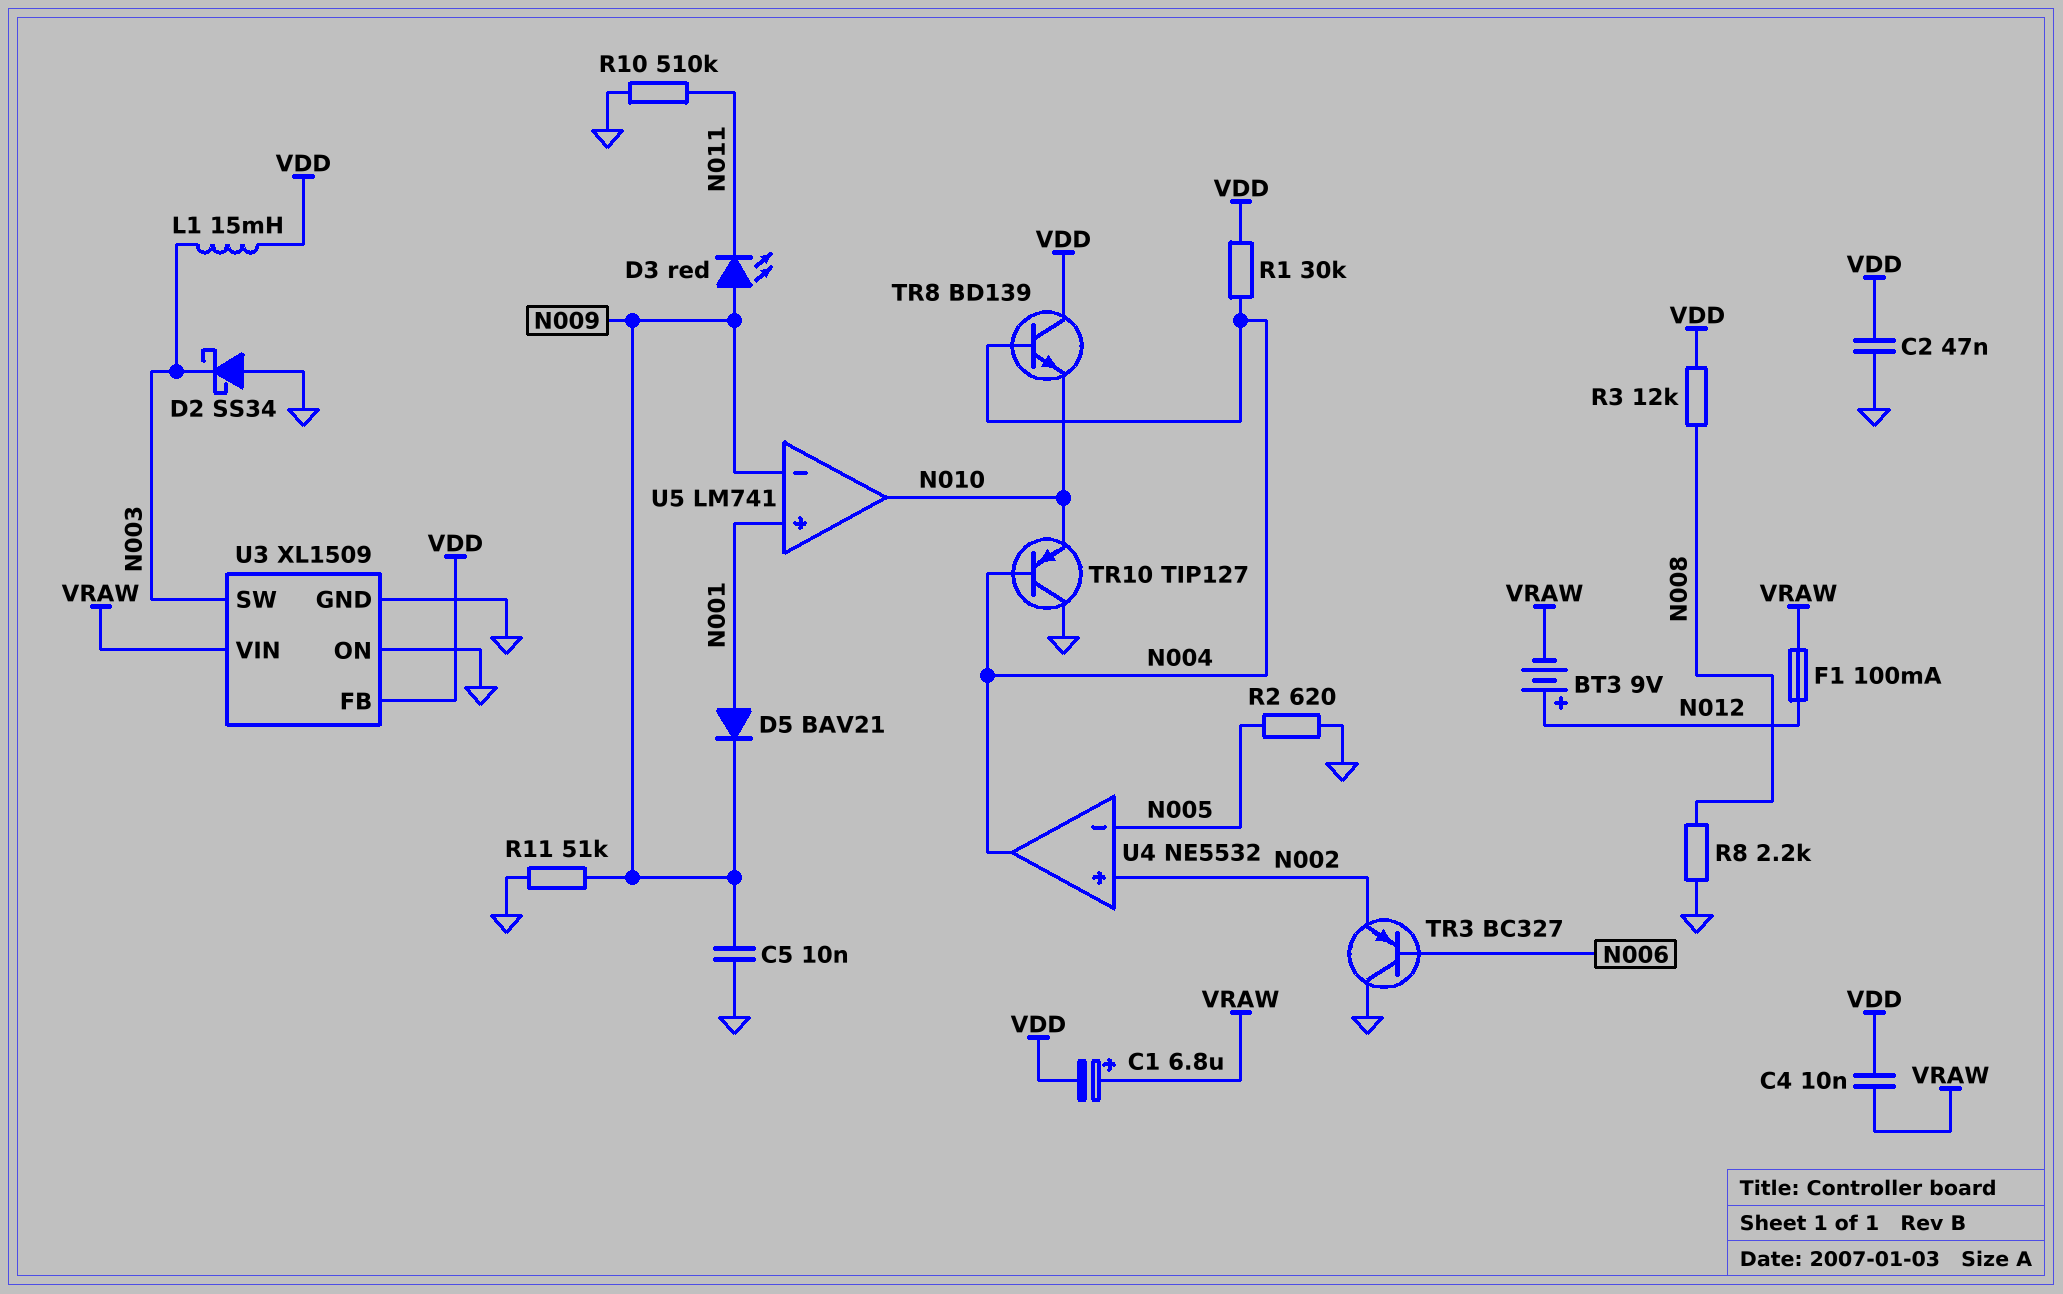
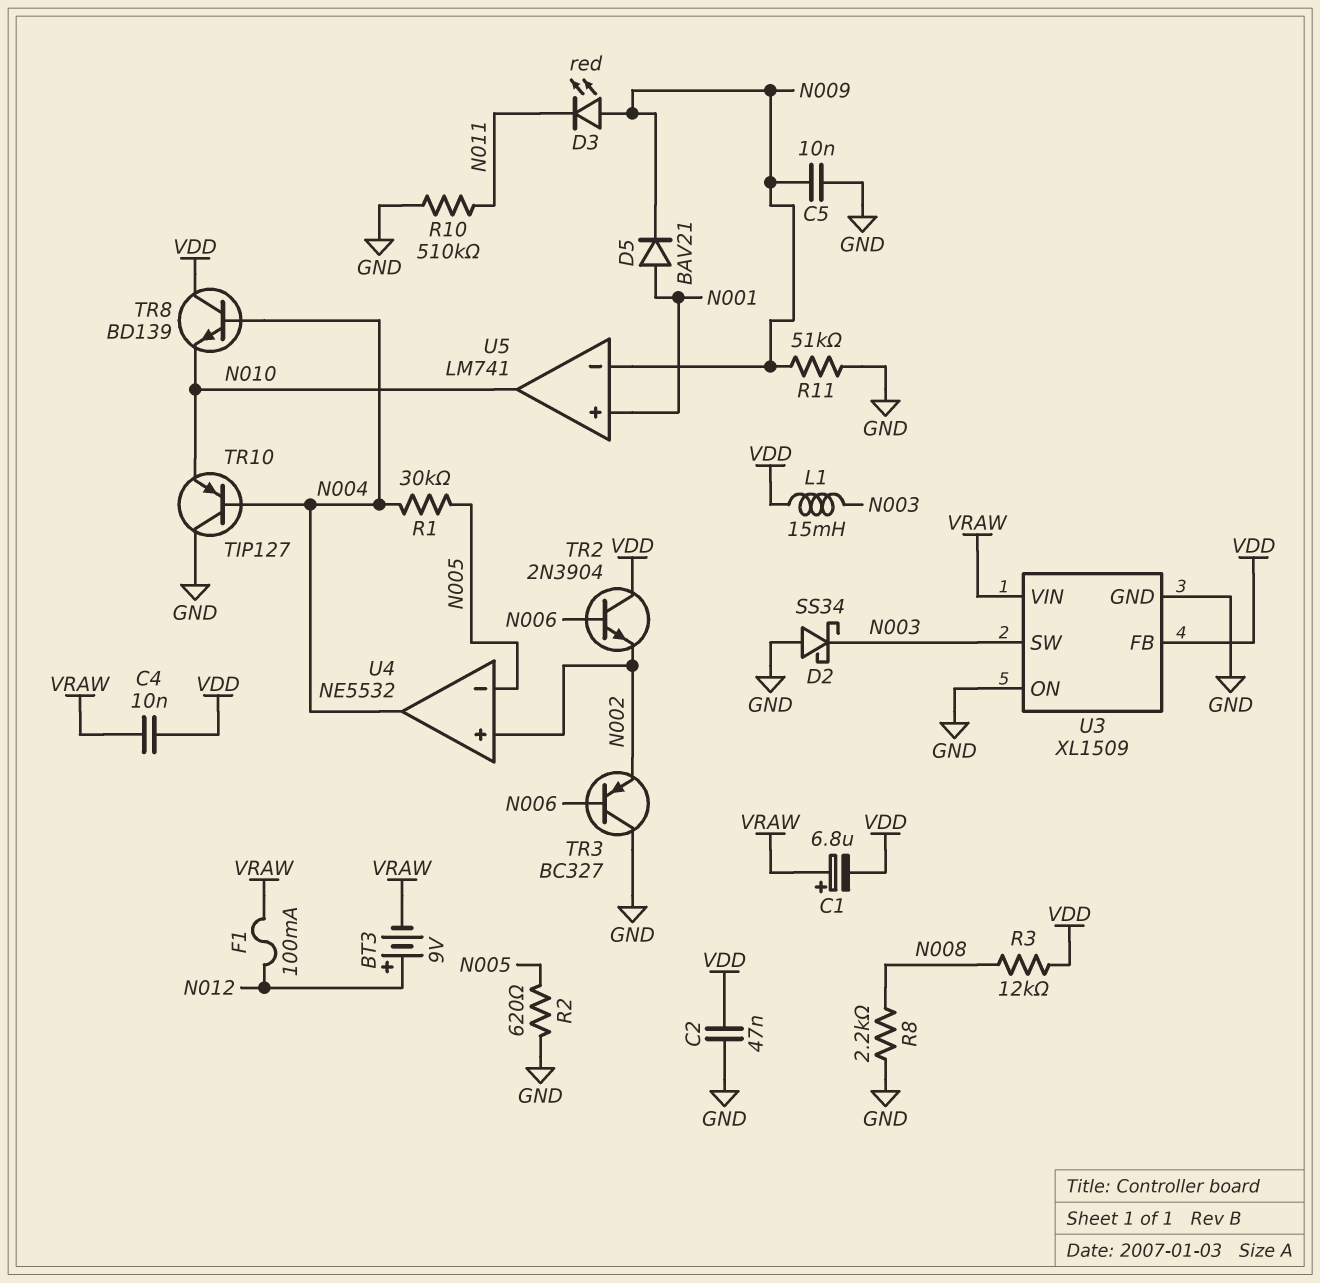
R1: 30k (N004, VDD) -> 30k (N004, N005)
TR2: none -> NPN 2N3904 (B N006, C VDD, E N002)

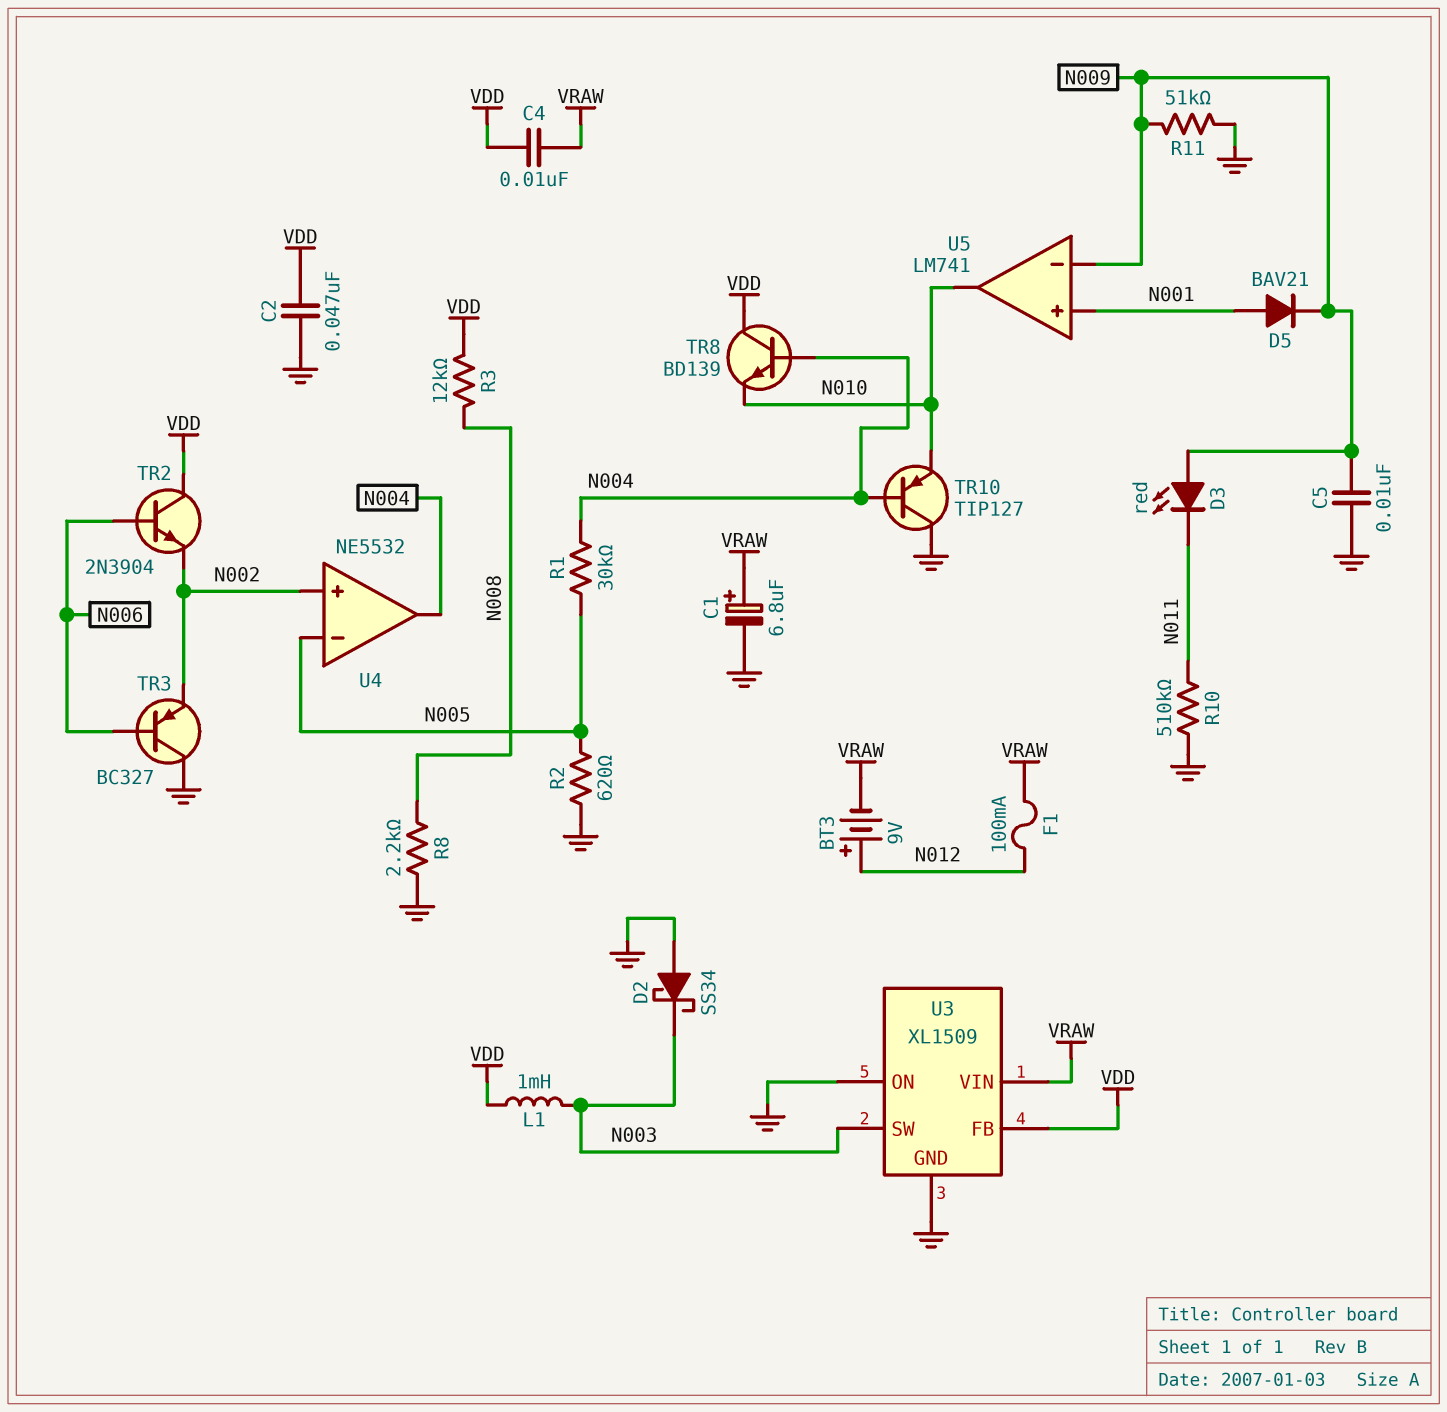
C1: 6.8uF (plus VRAW, minus VDD) -> 6.8uF (plus VRAW, minus GND)
L1: 15mH (N003, VDD) -> 1mH (N003, VDD)

